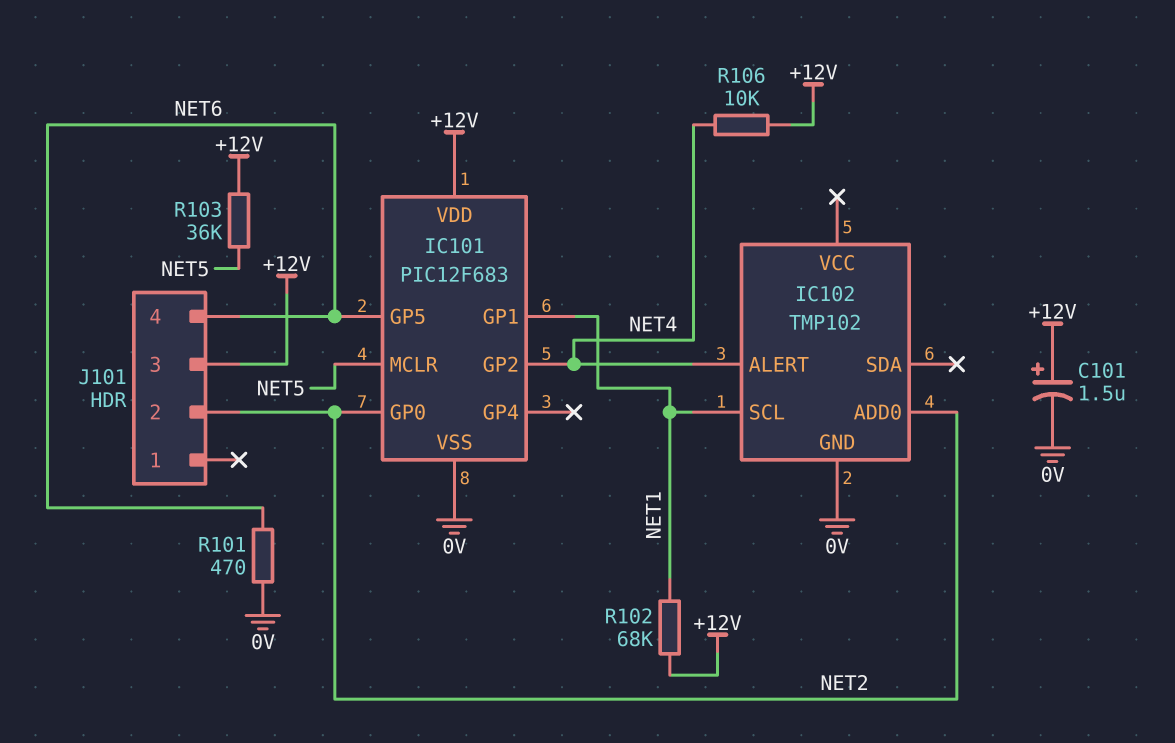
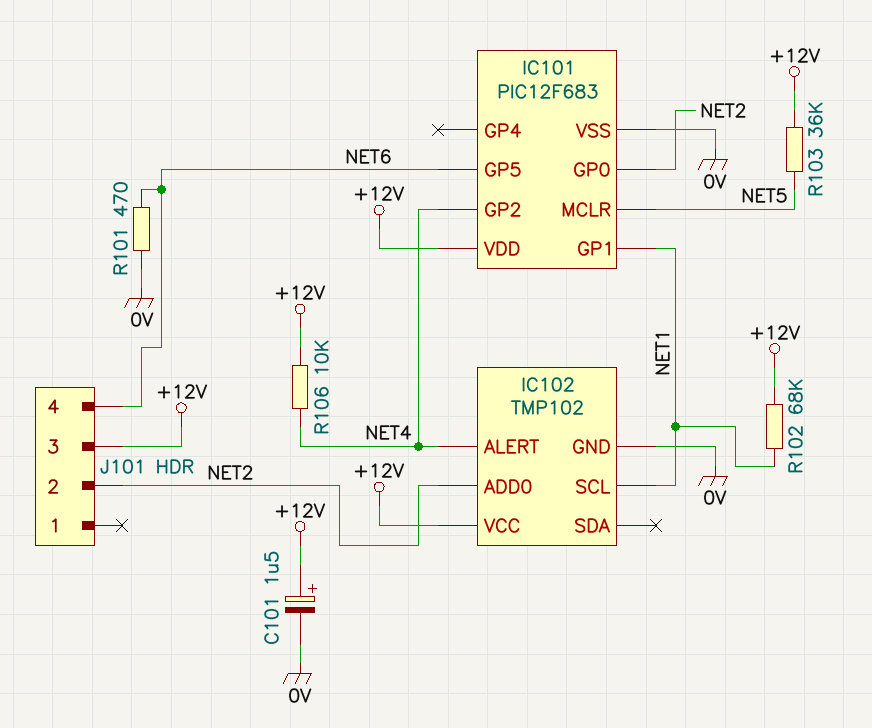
IC102 pin VCC: none -> +12V

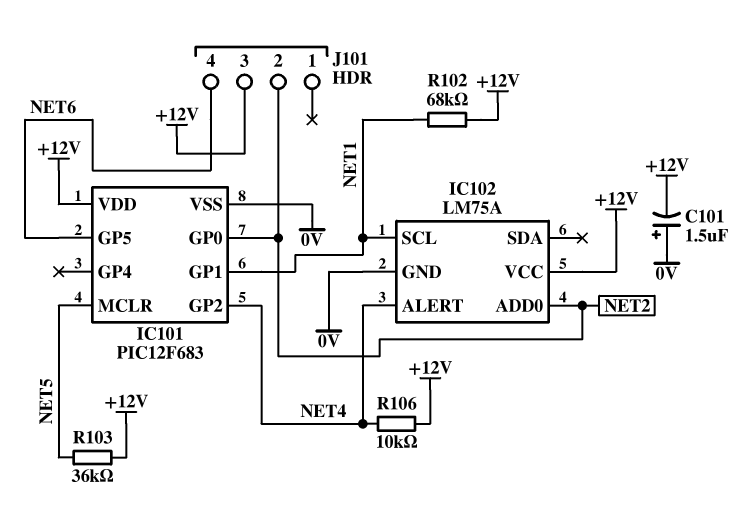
C101: 1.5uF (plus +12V, minus 0V) -> 1.5uF (plus 0V, minus +12V)
IC102: TMP102 -> LM75A
R101: 470 (0V, NET6) -> none

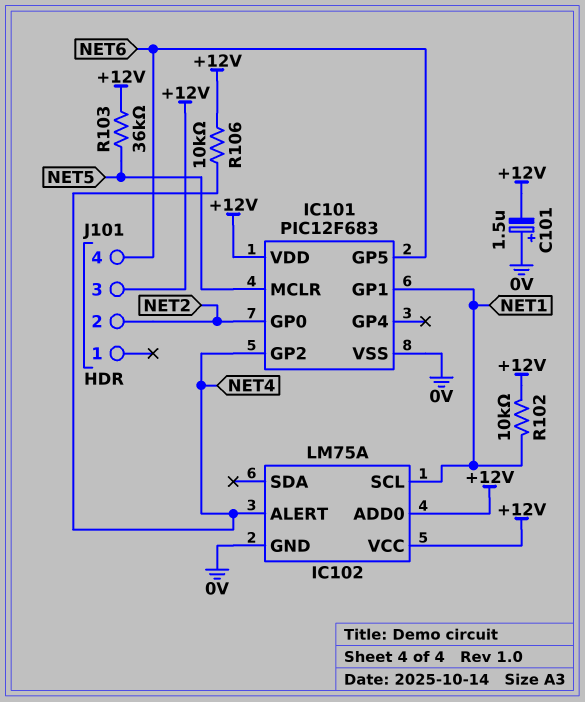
IC102 pin ADD0: NET2 -> +12V
R102: 68k (+12V, NET1) -> 10k (+12V, NET1)

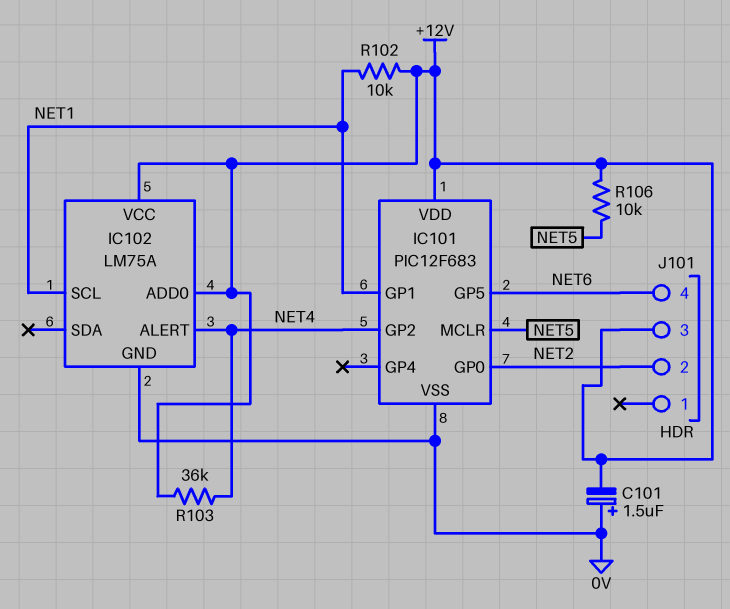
R103: 36k (+12V, NET5) -> 36k (+12V, NET4)
R106: 10k (+12V, NET4) -> 10k (+12V, NET5)

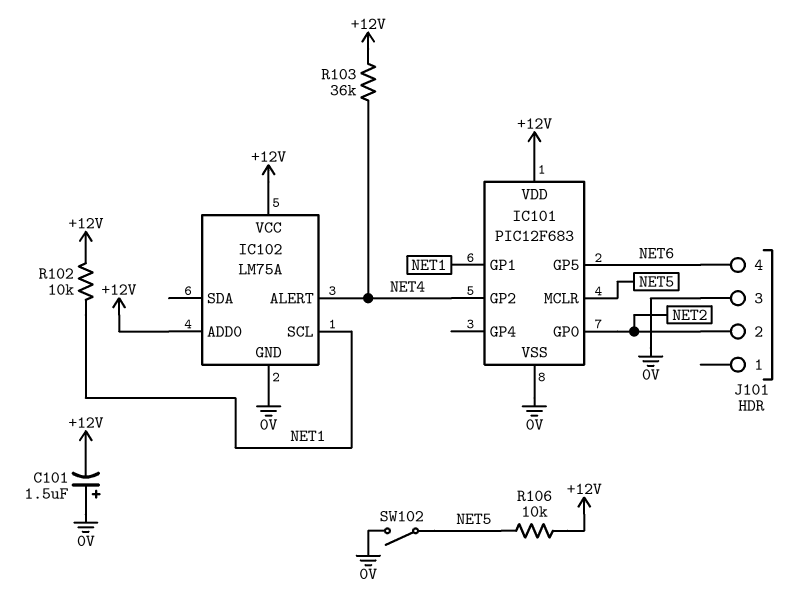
J101 pin 3: +12V -> 0V
SW102: none -> switch (0V, NET5)

